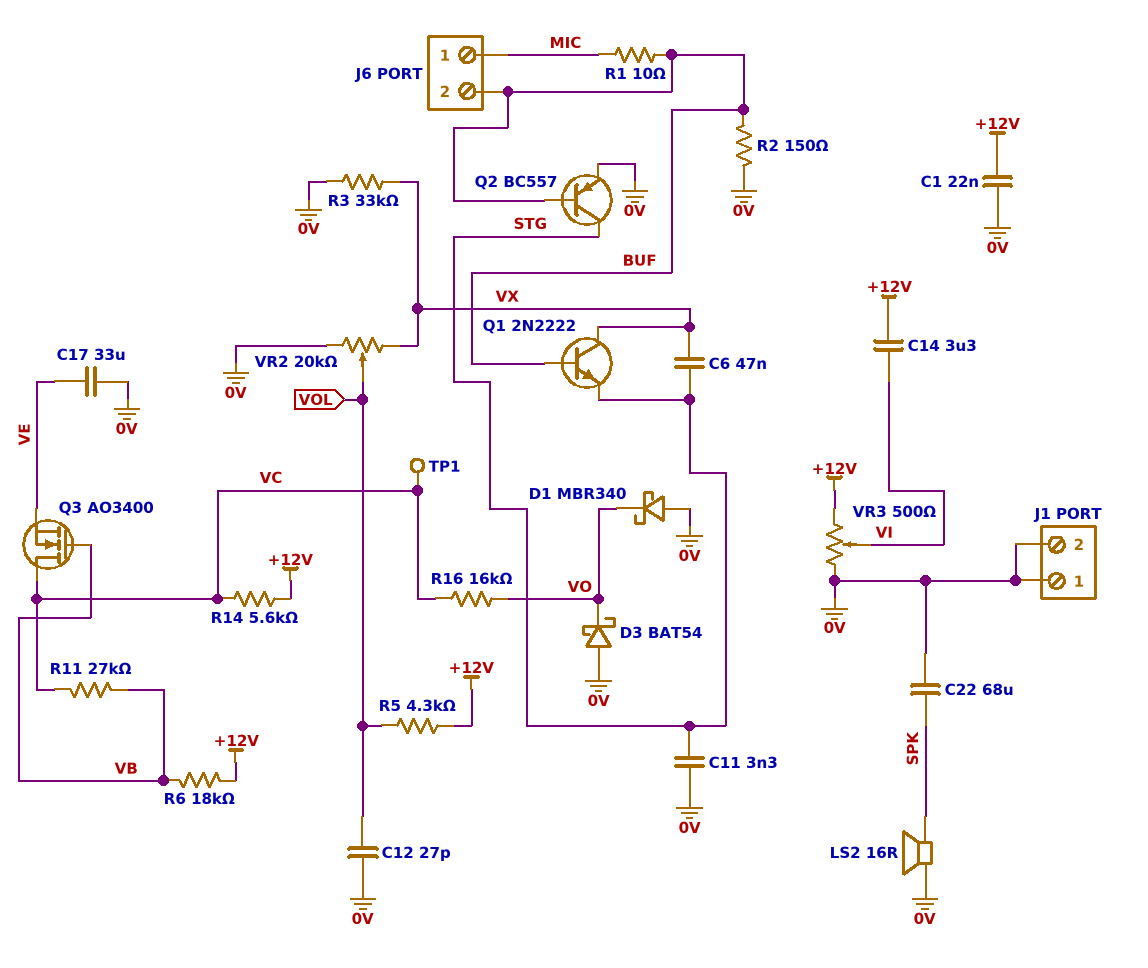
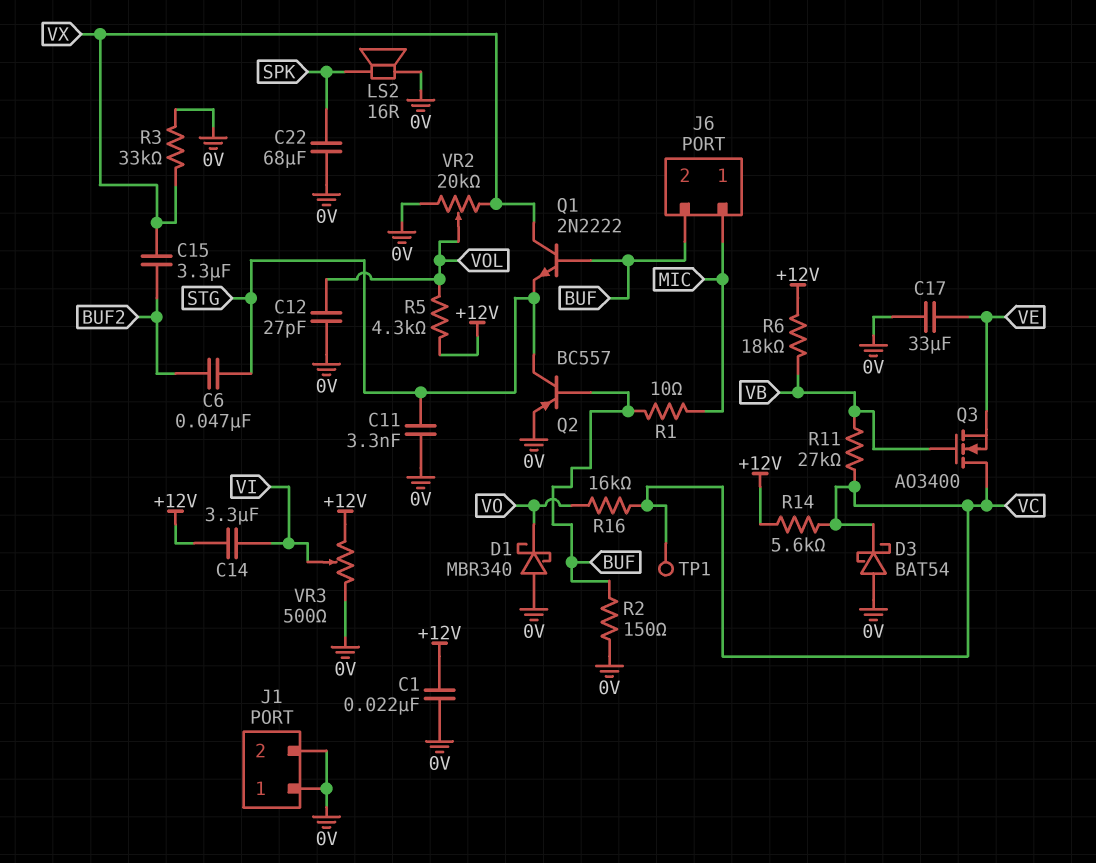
C6: 47nF (STG, VX) -> 47nF (BUF2, STG)
C15: none -> 3.3uF (BUF2, VX)
D3: schottky BAT54 (A 0V, K VO) -> schottky BAT54 (A 0V, K VC)

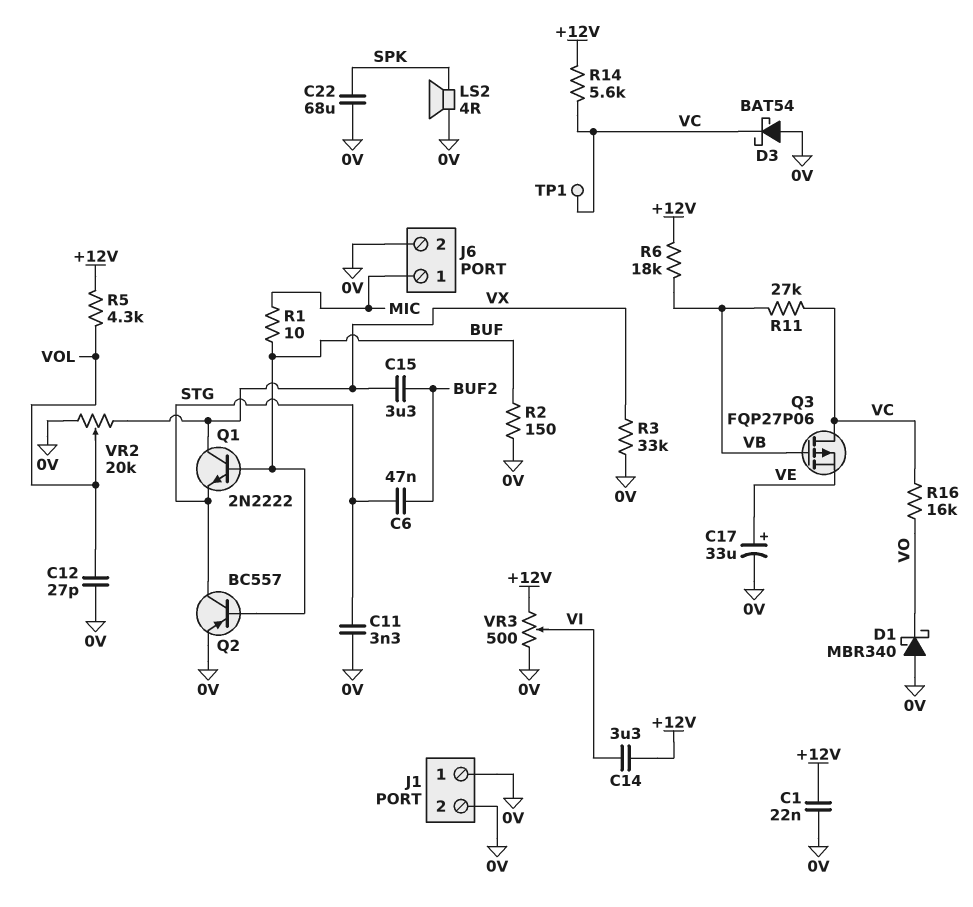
C17: 33uF (0V, VE) -> 33uF (plus VE, minus 0V)
J6 pin 2: BUF -> 0V
LS2: speaker 16R (0V, SPK) -> speaker 4R (0V, SPK)
Q3: NMOS AO3400 (G VB, D VC, S VE) -> PMOS FQP27P06 (G VB, D VC, S VE)

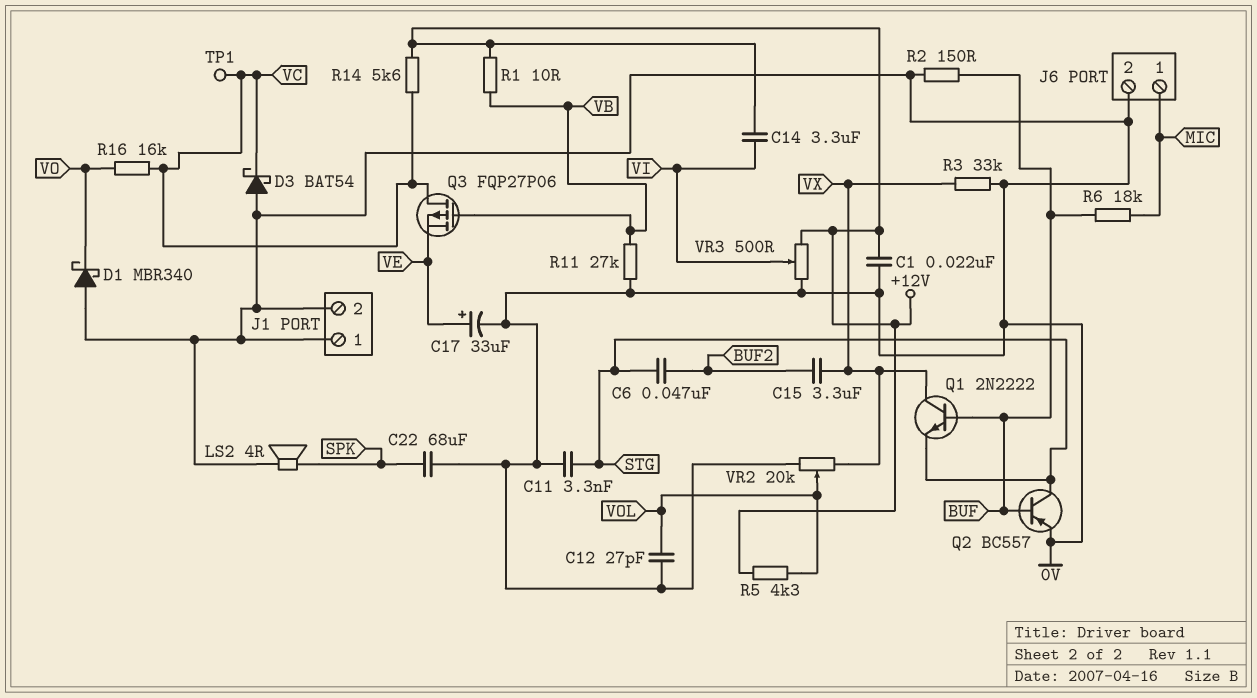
R1: 10 (BUF, MIC) -> 10 (+12V, VB)
R6: 18k (+12V, VB) -> 18k (BUF, MIC)
R11: 27k (VB, VC) -> 27k (0V, VB)

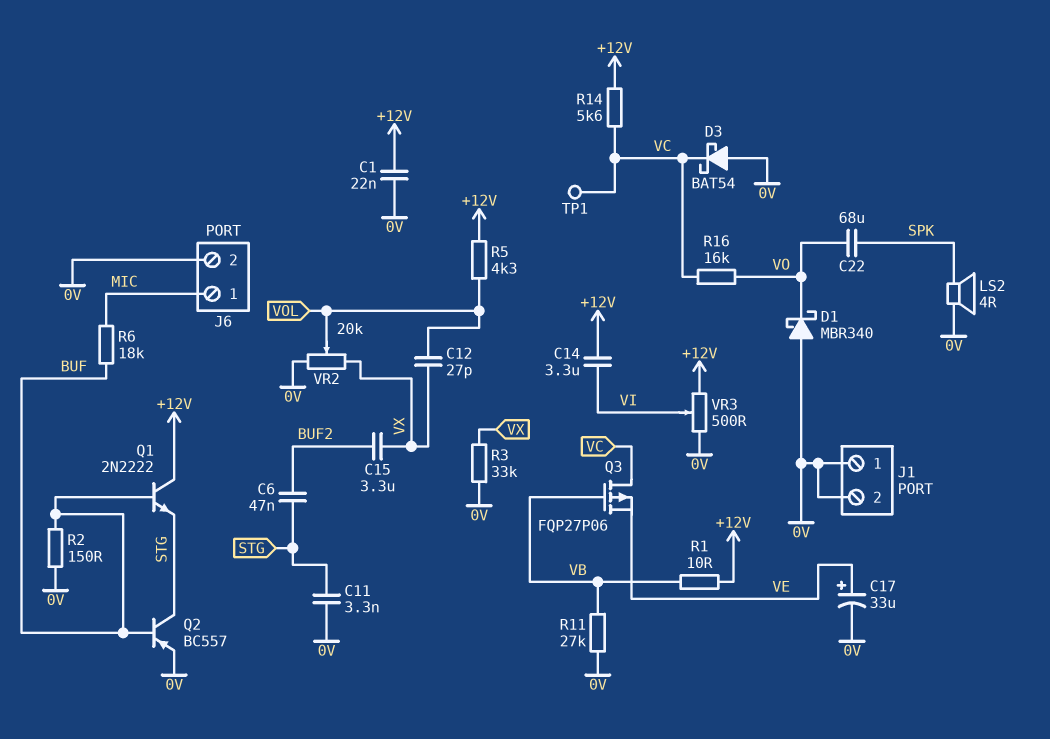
C12: 27pF (0V, VOL) -> 27pF (VOL, VX)
C22: 68uF (0V, SPK) -> 68uF (SPK, VO)
Q1: NPN 2N2222 (B BUF, C VX, E STG) -> NPN 2N2222 (B BUF, C +12V, E STG)

